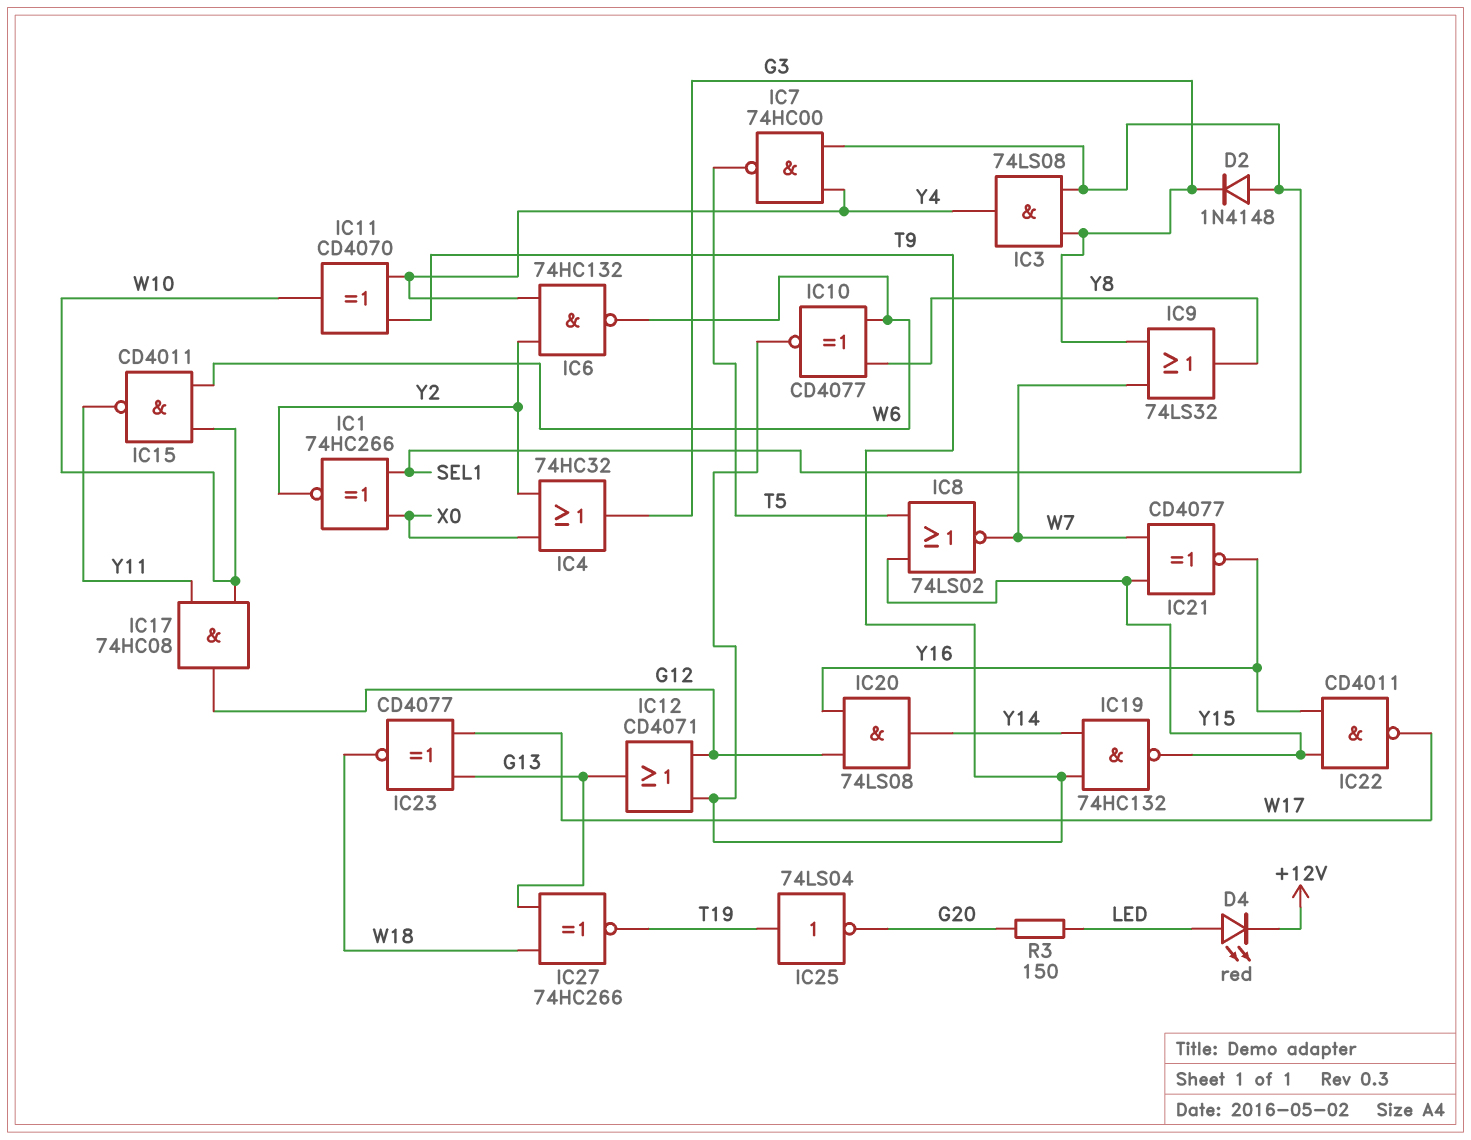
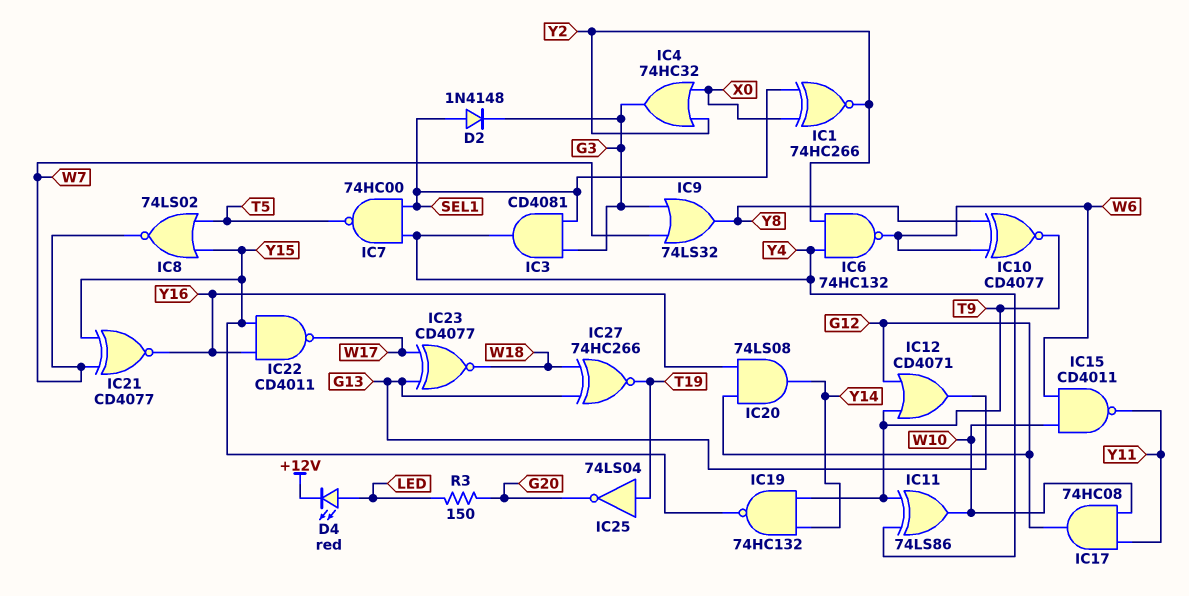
IC3: AND 74LS08 (in G3, in SEL1, out Y4) -> AND CD4081 (in G3, in SEL1, out Y4)
IC11: XOR CD4070 (in T9, in Y4, out W10) -> XOR 74LS86 (in T9, in Y4, out W10)

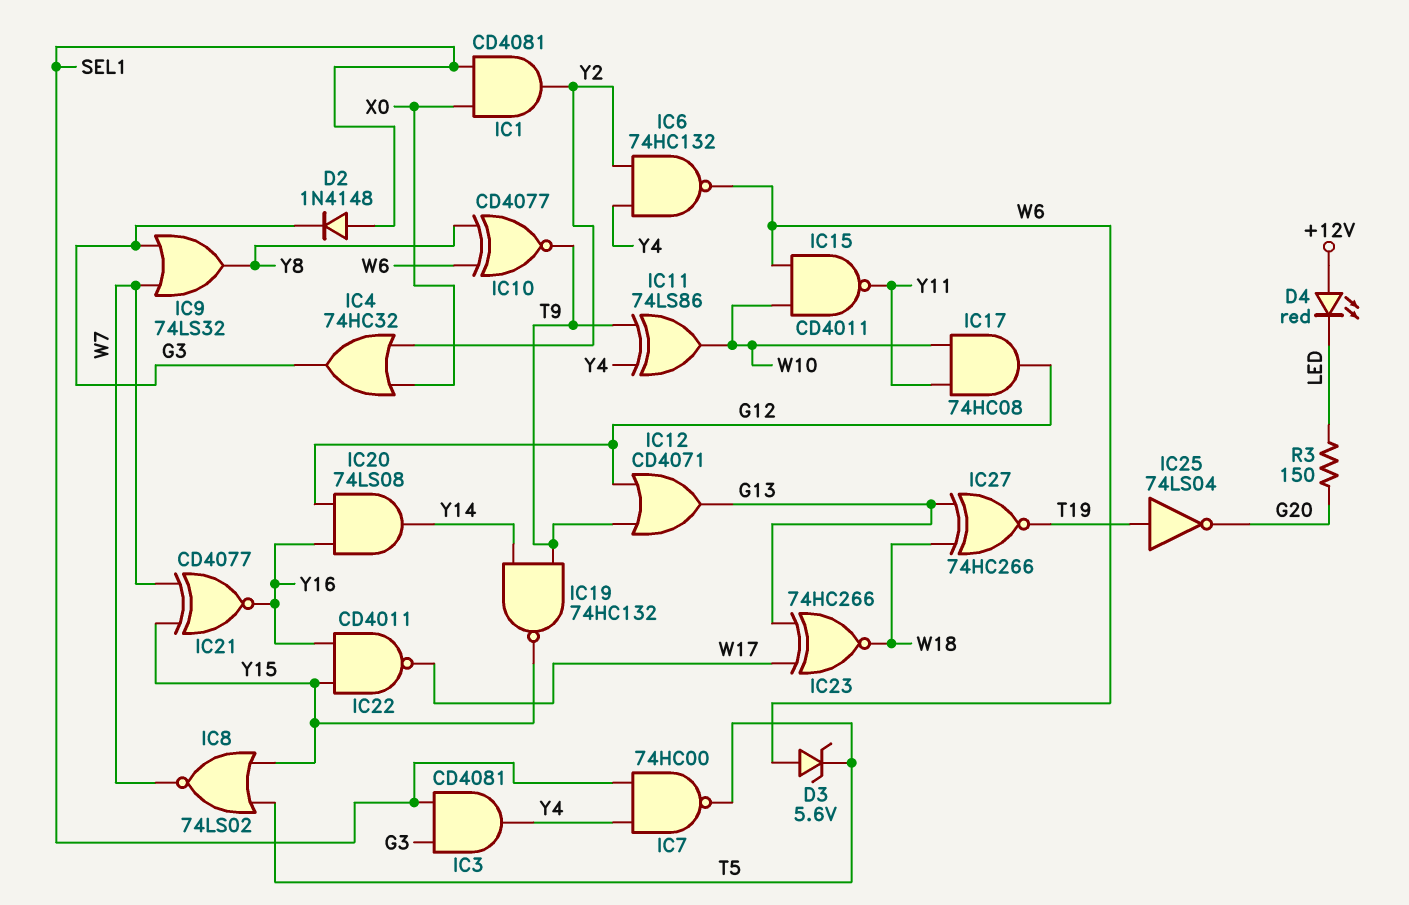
D3: none -> zener 5.6V (A W6, K T5)
D4: LED red (A LED, K +12V) -> LED red (A +12V, K LED)
IC1: XNOR 74HC266 (in SEL1, in X0, out Y2) -> AND CD4081 (in SEL1, in X0, out Y2)
IC23: XNOR CD4077 (in G13, in W17, out W18) -> XNOR 74HC266 (in G13, in W17, out W18)

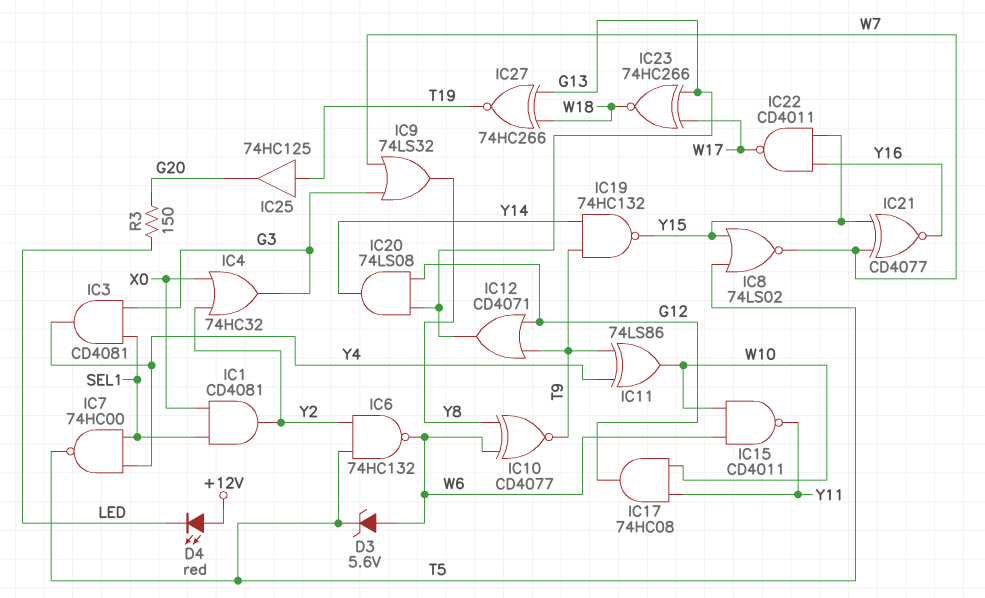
D2: diode 1N4148 (A SEL1, K G3) -> none
IC6: NAND 74HC132 (in Y2, in Y4, out W6) -> NAND 74HC132 (in T5, in Y2, out W6)
IC20: AND 74LS08 (in G12, in Y16, out Y14) -> AND 74LS08 (in G12, in G13, out Y14)
IC25: NOT 74LS04 (in T19, out G20) -> buffer 74HC125 (in T19, out G20)

